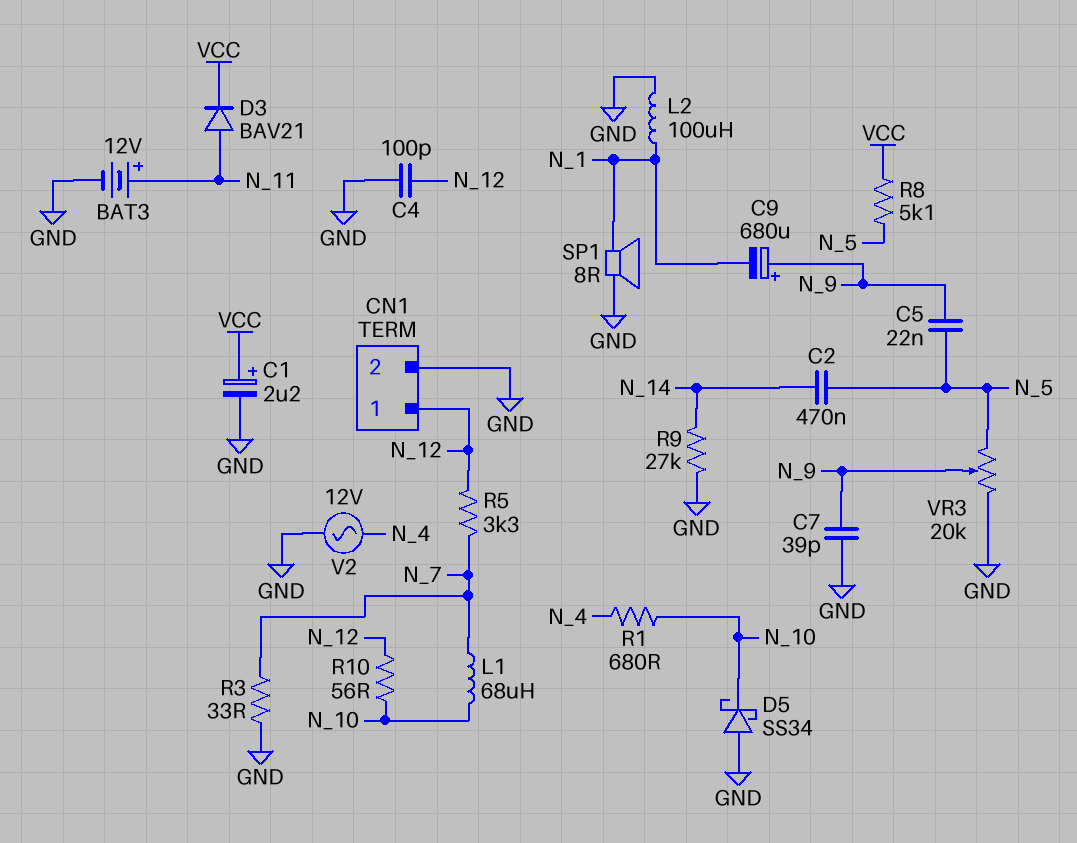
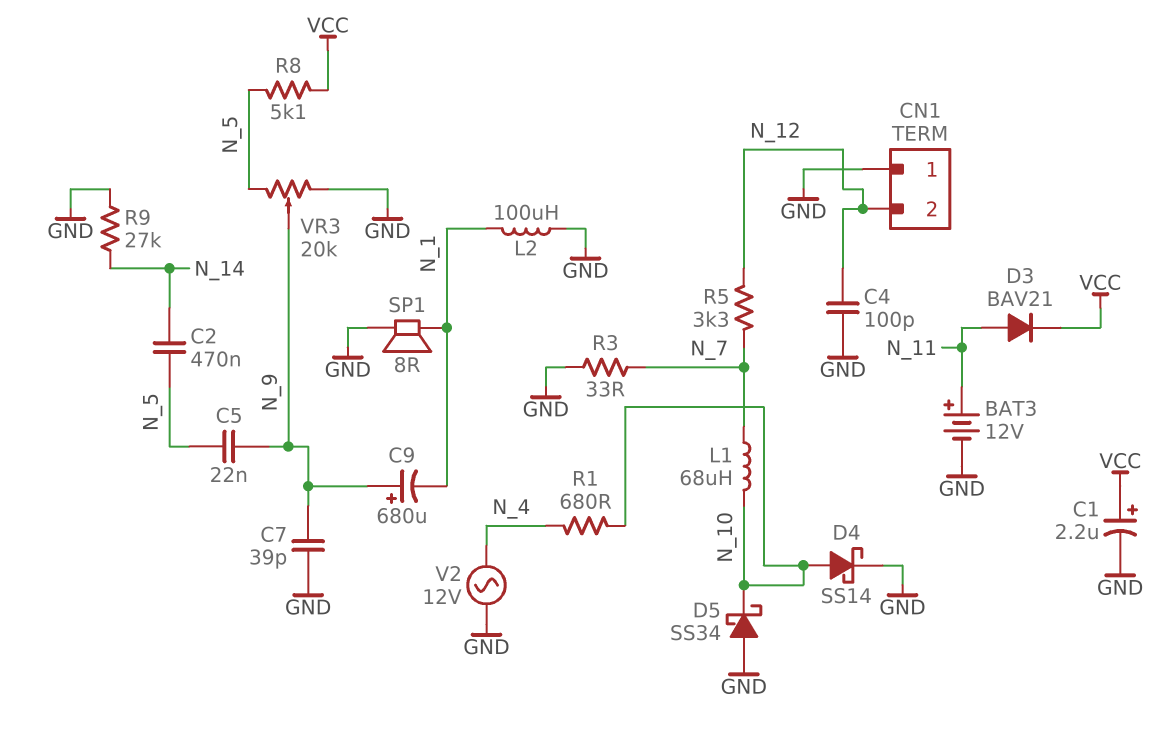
CN1 pin 1: N_12 -> GND
CN1 pin 2: GND -> N_12
D4: none -> schottky SS14 (A N_10, K GND)
R10: 56 (N_10, N_12) -> none

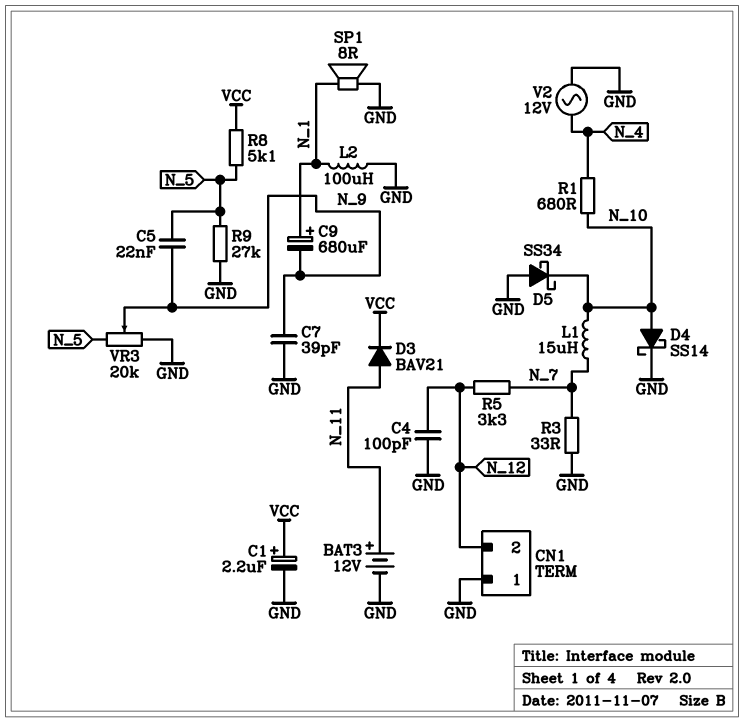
C2: 470nF (N_5, N_14) -> none
C9: 680uF (plus N_9, minus N_1) -> 680uF (plus N_1, minus N_9)
L1: 68uH (N_7, N_10) -> 15uH (N_7, N_10)
R9: 27k (GND, N_14) -> 27k (GND, N_5)

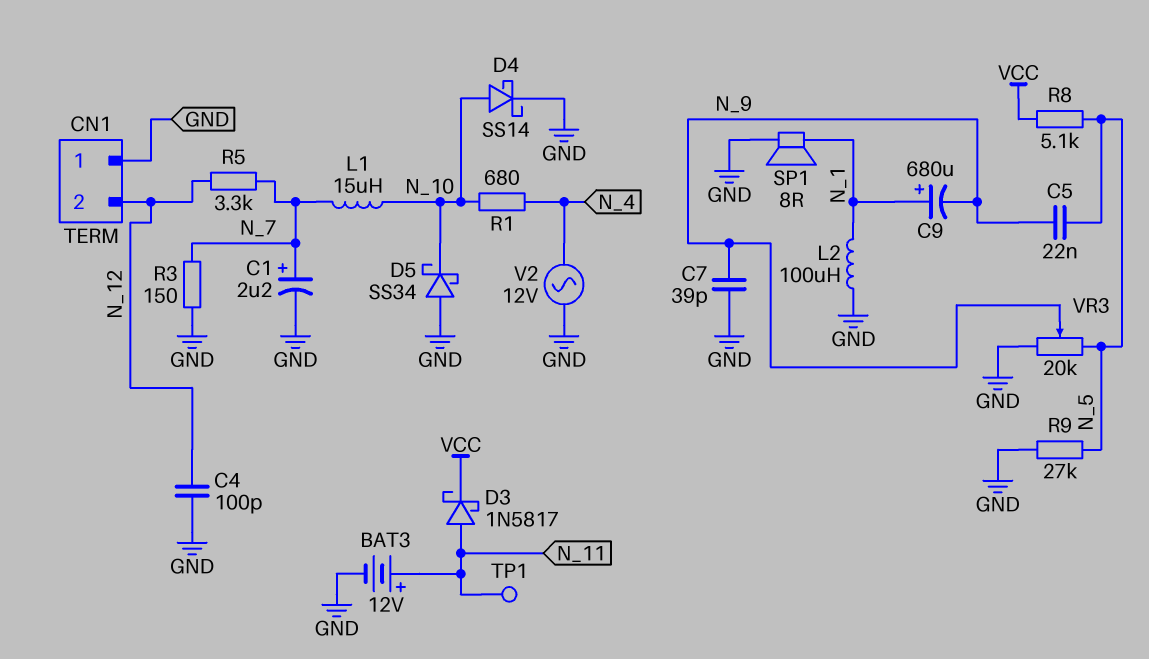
C1: 2.2uF (plus VCC, minus GND) -> 2.2uF (plus N_7, minus GND)
D3: diode BAV21 (A N_11, K VCC) -> schottky 1N5817 (A N_11, K VCC)
R3: 33 (GND, N_7) -> 150 (GND, N_7)
TP1: none -> test point (N_11)

